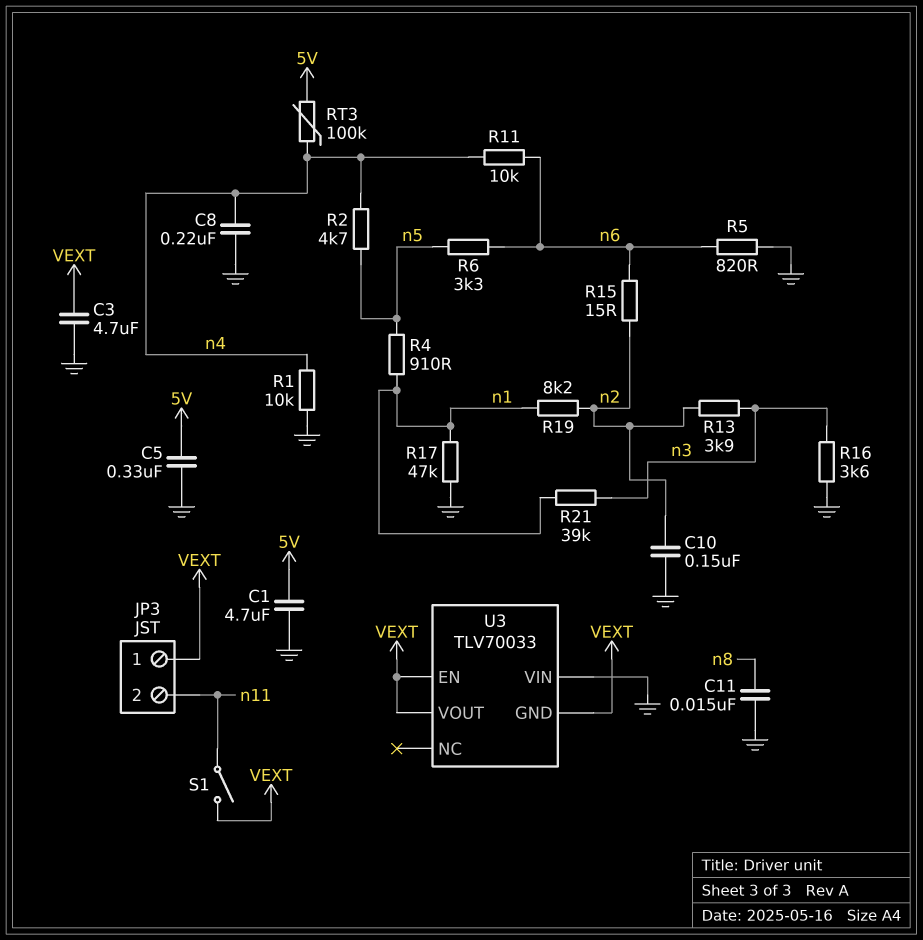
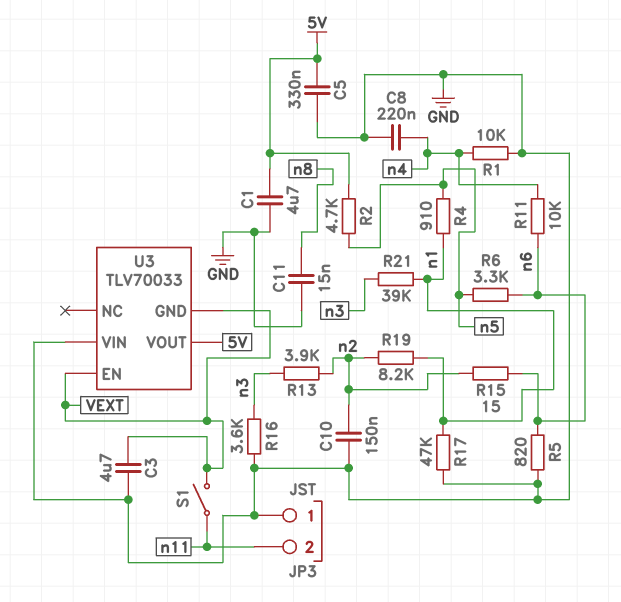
JP3 pin 1: VEXT -> GND
R2: 4.7k (n4, n5) -> 4.7k (5V, n5)
RT3: 100k (5V, n4) -> none
U3 pin VOUT: VEXT -> 5V

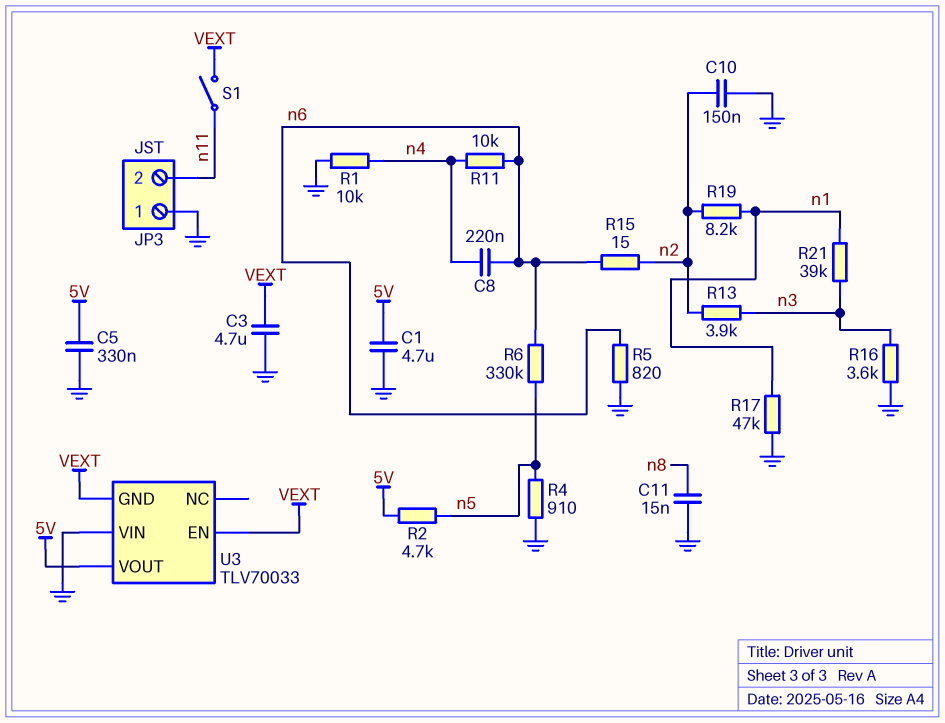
C8: 220nF (GND, n4) -> 220nF (n4, n6)
R4: 910 (n1, n5) -> 910 (GND, n5)
R6: 3.3k (n5, n6) -> 330k (n5, n6)

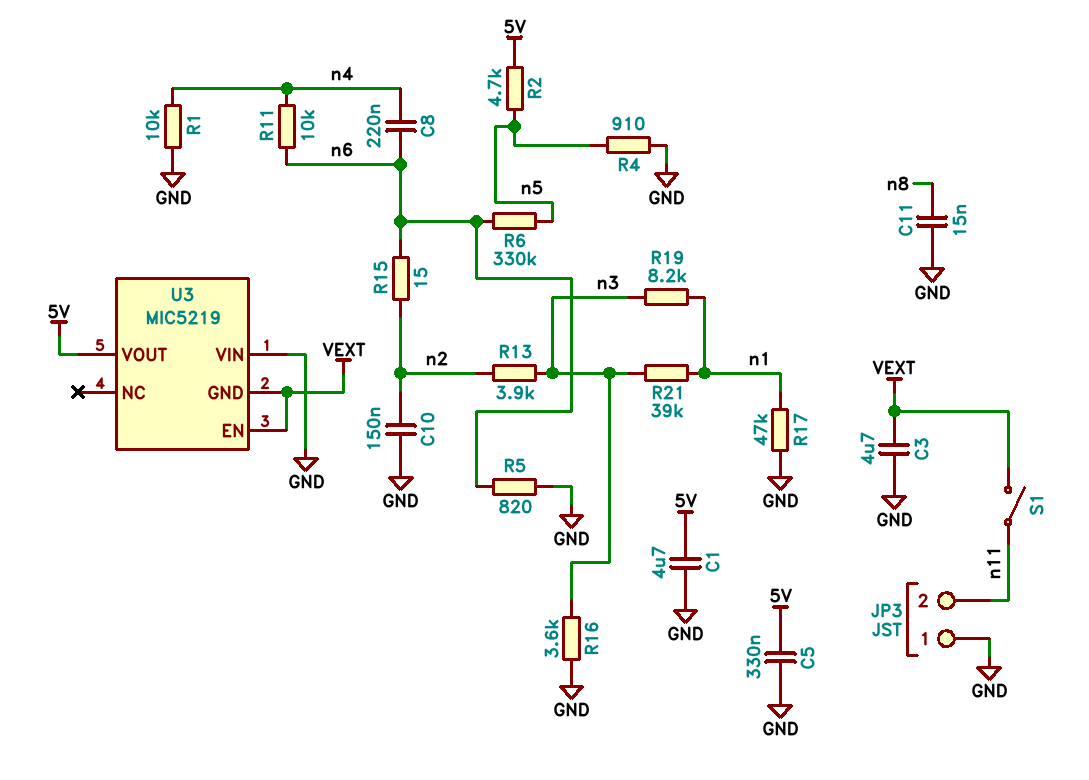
R19: 8.2k (n1, n2) -> 8.2k (n1, n3)
U3: TLV70033 -> MIC5219

